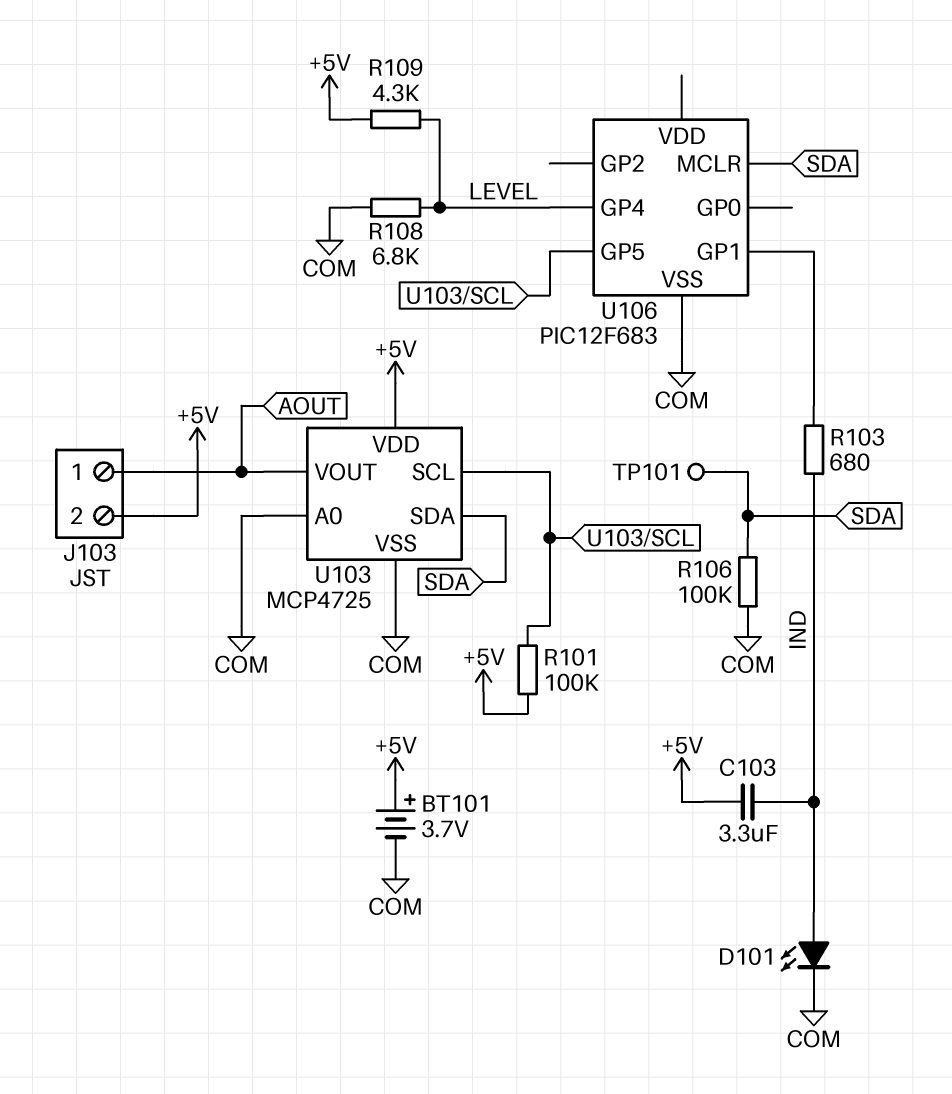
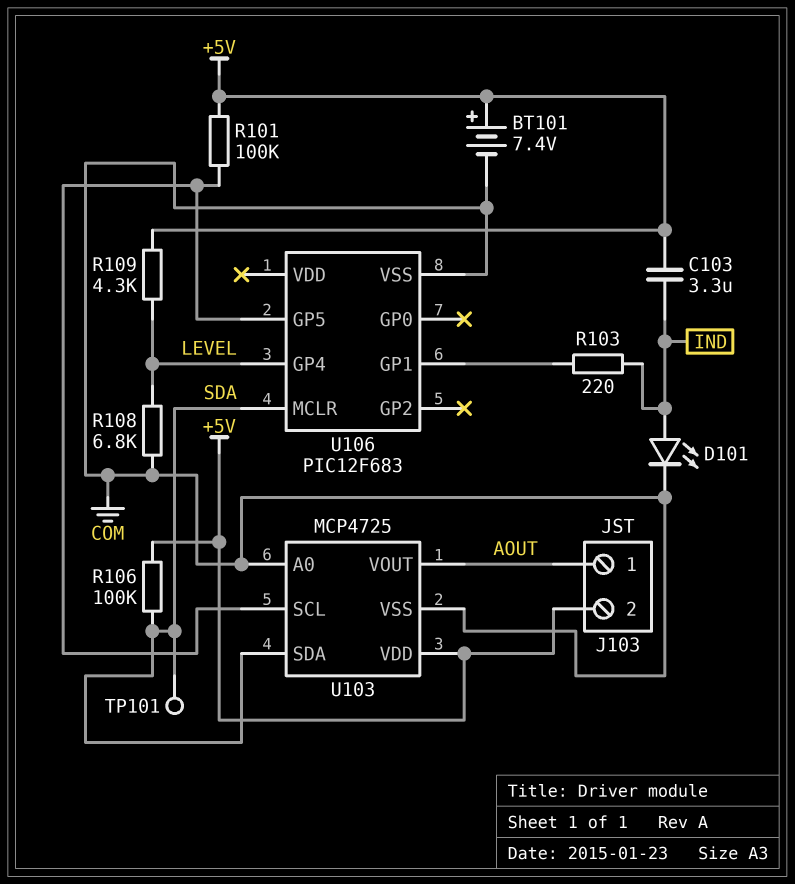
BT101: 3.7V (plus +5V, minus COM) -> 7.4V (plus +5V, minus COM)
R103: 680 (IND, U106/GP1) -> 220 (IND, U106/GP1)
R106: 100k (COM, SDA) -> 100k (+5V, SDA)

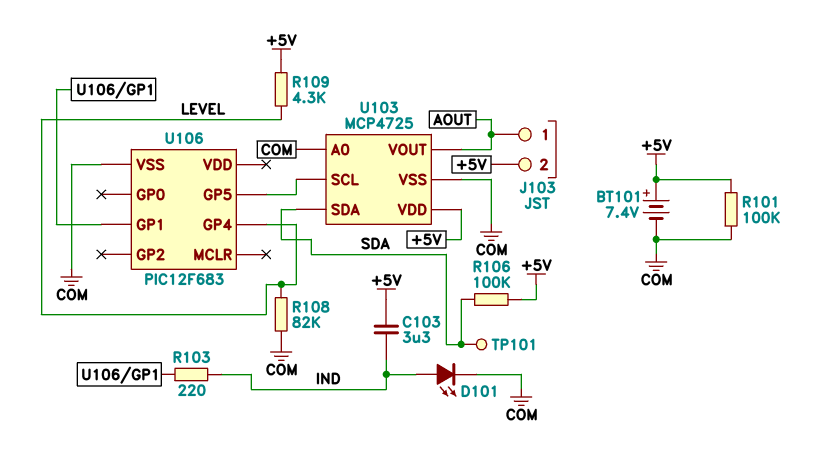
R101: 100k (+5V, U103/SCL) -> 100k (+5V, COM)
R108: 6.8k (COM, LEVEL) -> 82k (COM, LEVEL)
U106 pin MCLR: SDA -> none

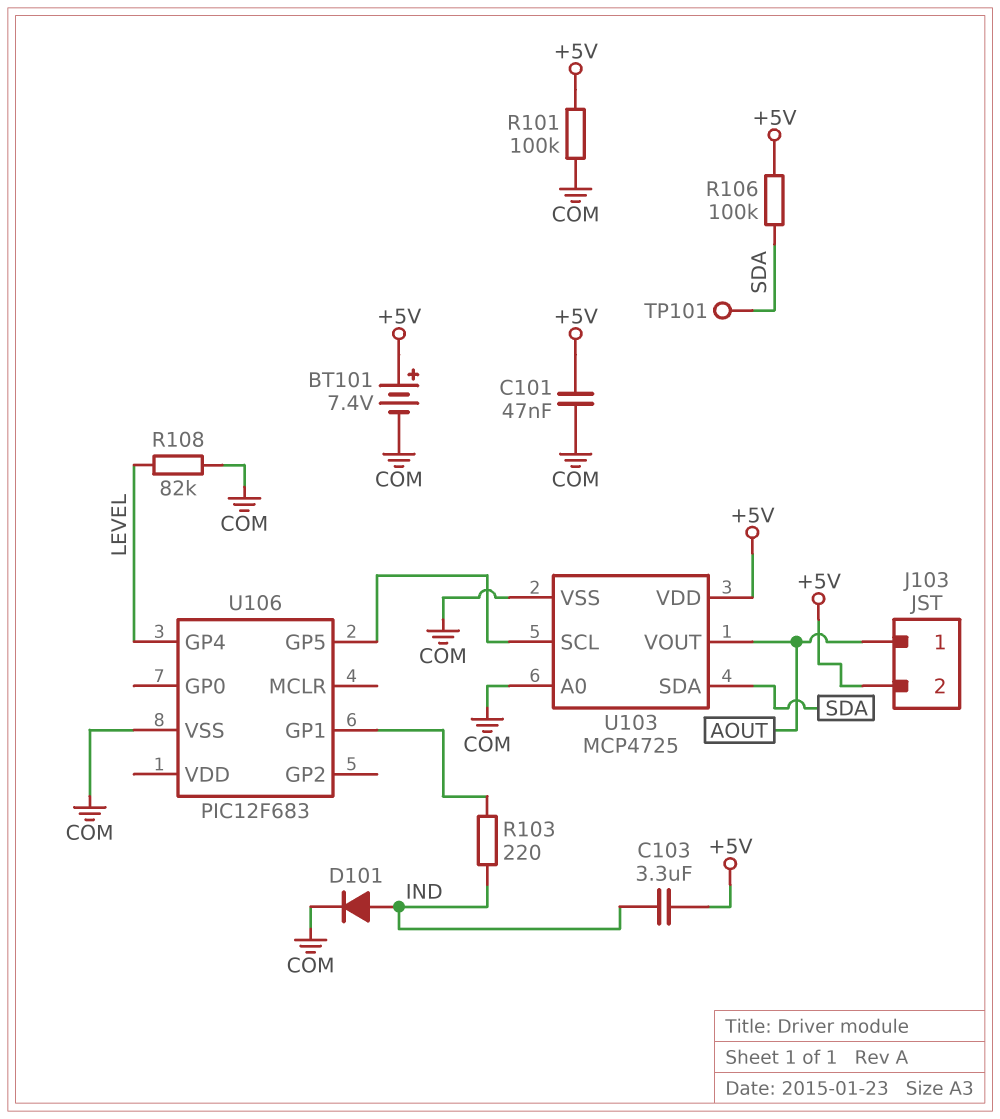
C101: none -> 47nF (+5V, COM)
D101: LED (A IND, K COM) -> diode (A IND, K COM)
R109: 4.3k (+5V, LEVEL) -> none

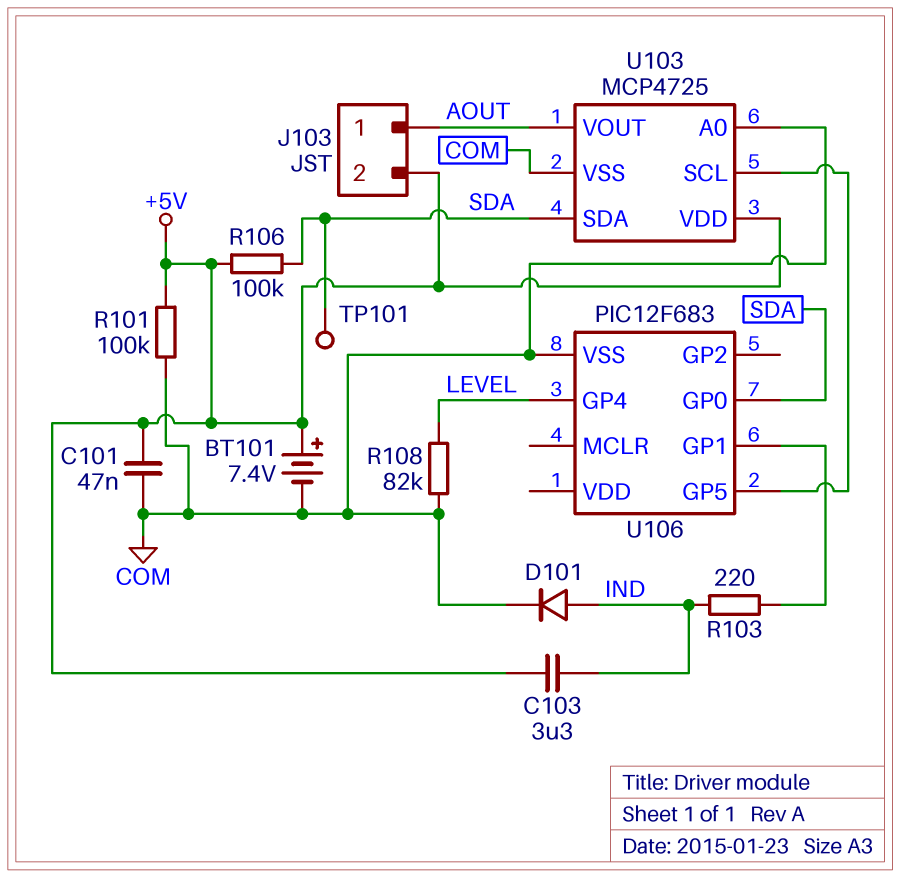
U106 pin GP0: none -> SDA

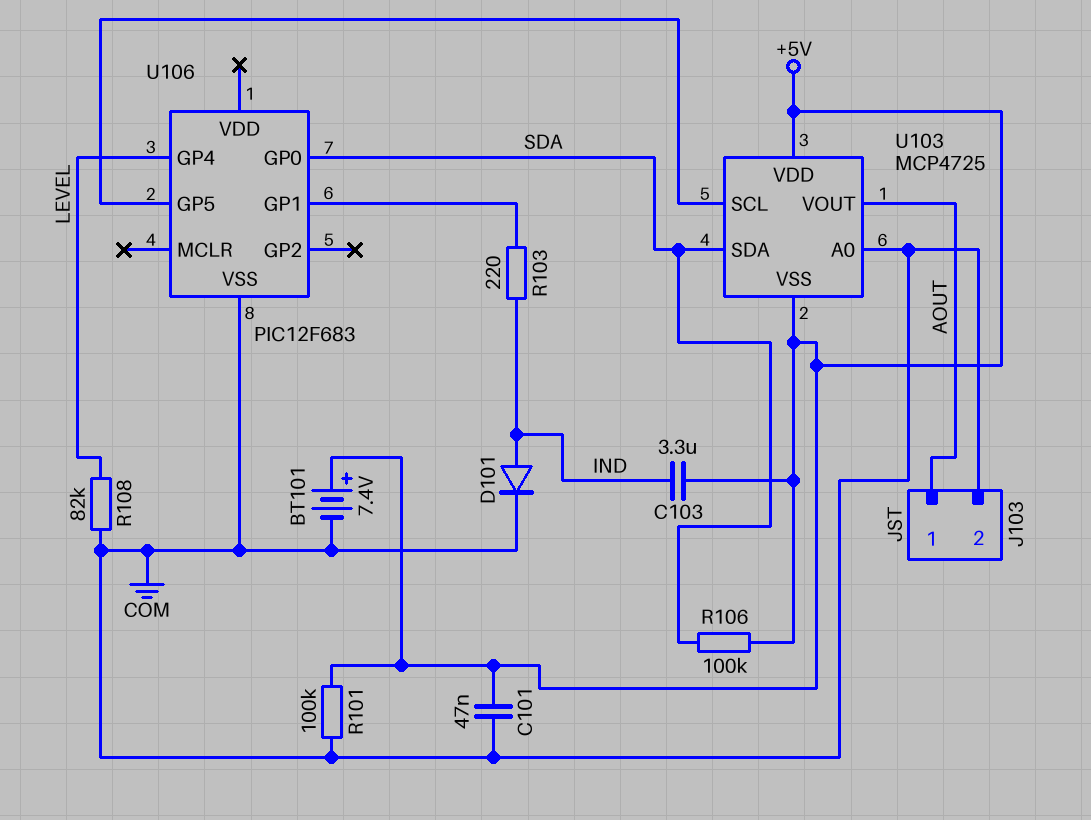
J103 pin 2: +5V -> COM
TP101: test point (SDA) -> none
U103 pin VSS: COM -> +5V

